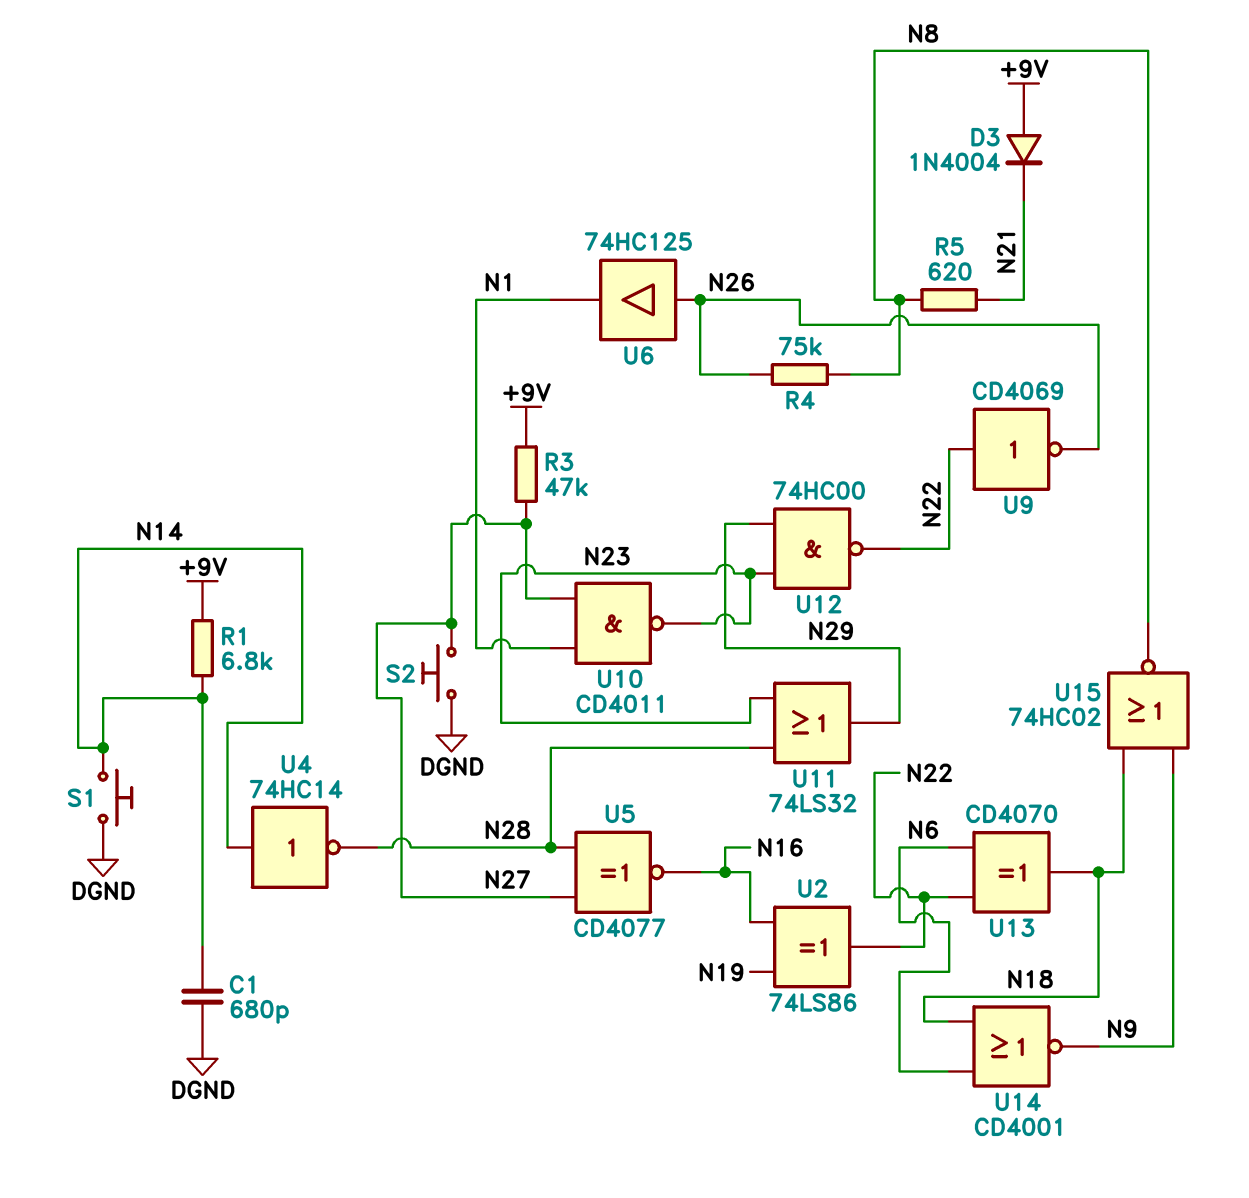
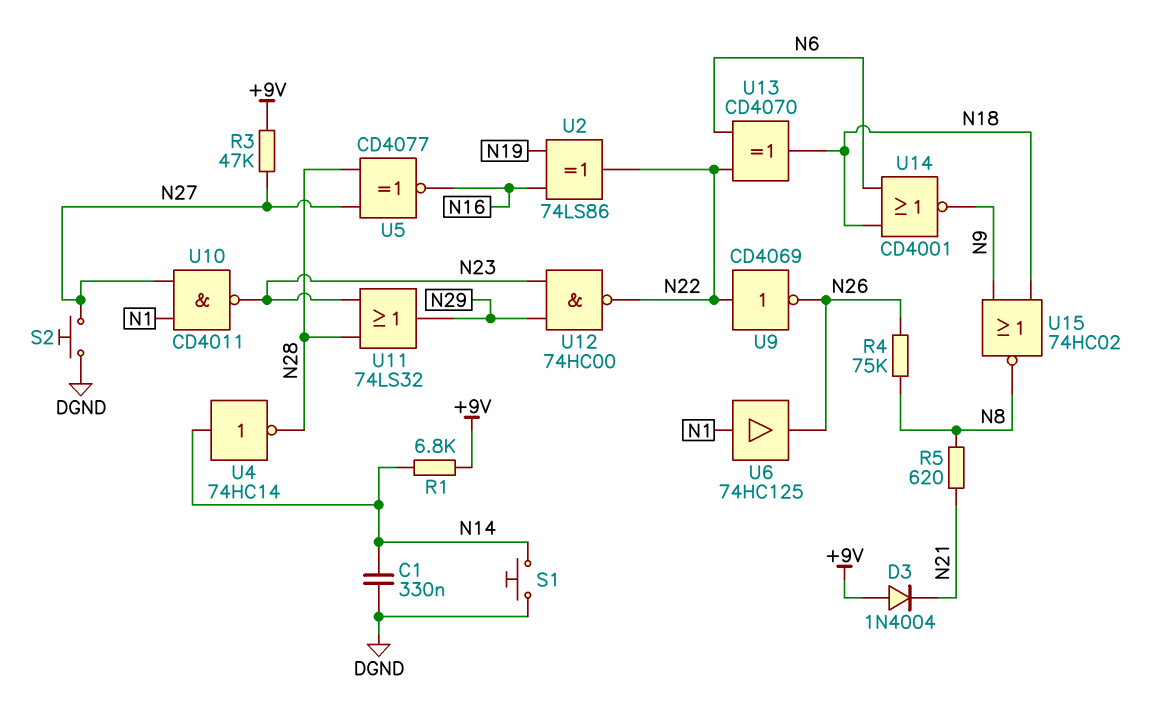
C1: 680pF (DGND, N14) -> 330nF (DGND, N14)
U6: buffer 74HC125 (in N26, out N1) -> buffer 74HC125 (in N1, out N26)

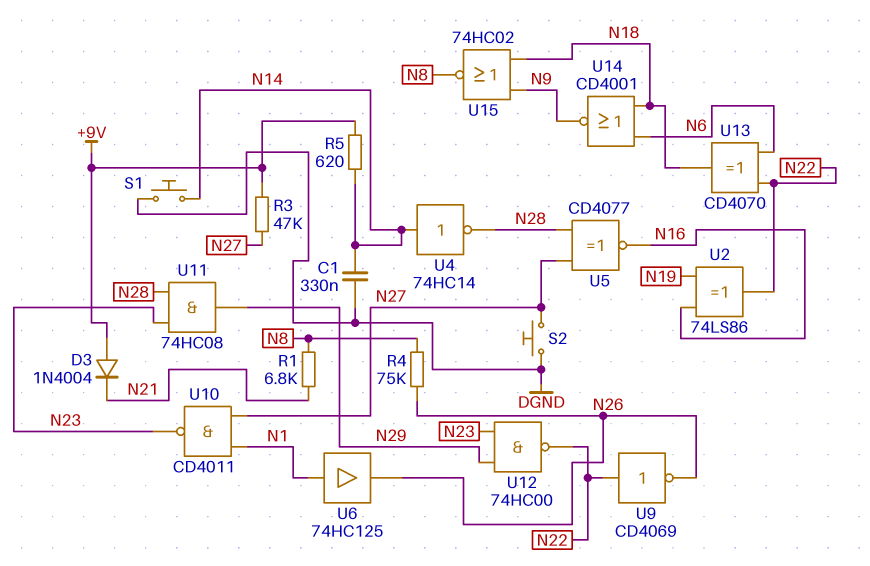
R1: 6.8k (+9V, N14) -> 6.8k (N8, N21)
R5: 620 (N8, N21) -> 620 (+9V, N14)
U11: OR 74LS32 (in N23, in N28, out N29) -> AND 74HC08 (in N23, in N28, out N29)

